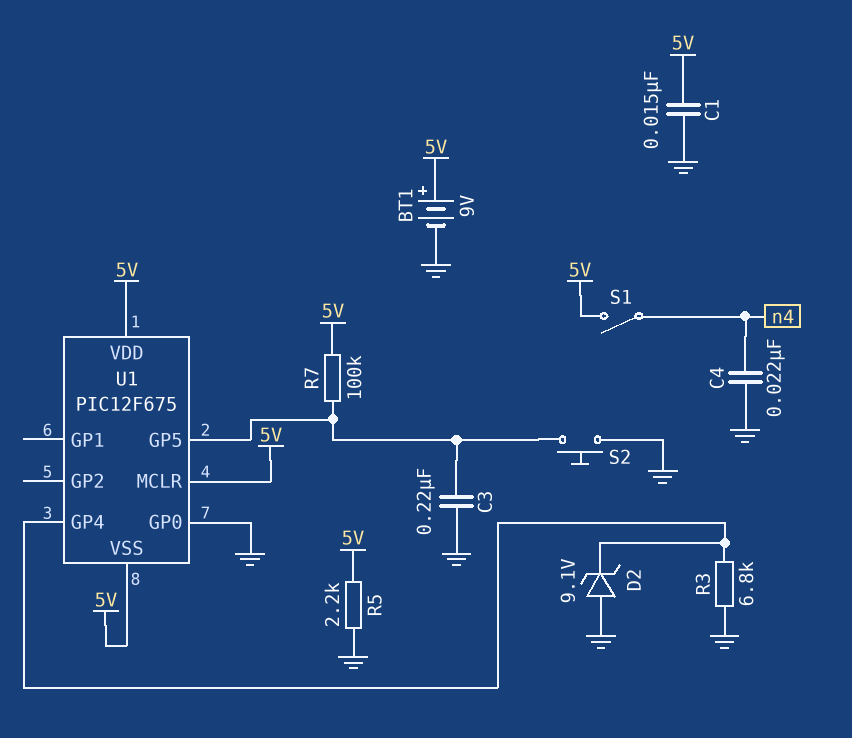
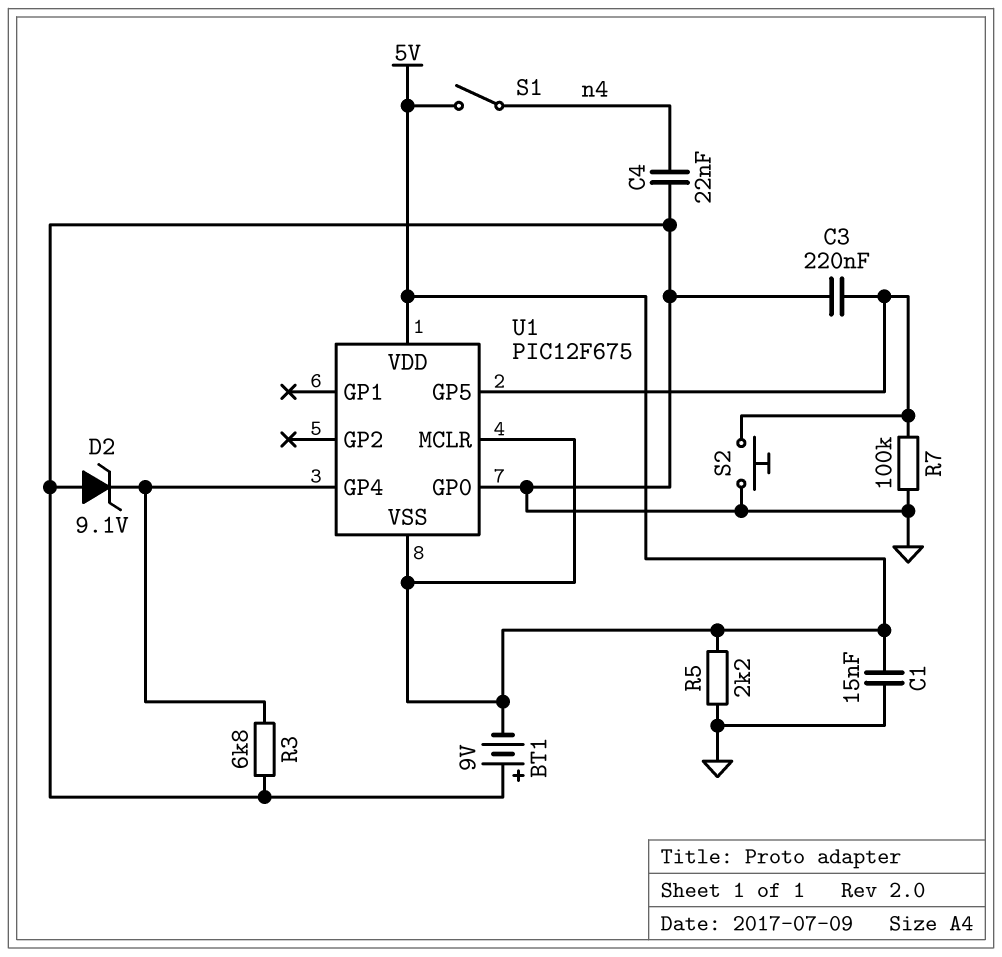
BT1: 9V (plus 5V, minus GND) -> 9V (plus GND, minus 5V)
R7: 100k (5V, U1/GP5) -> 100k (GND, U1/GP5)

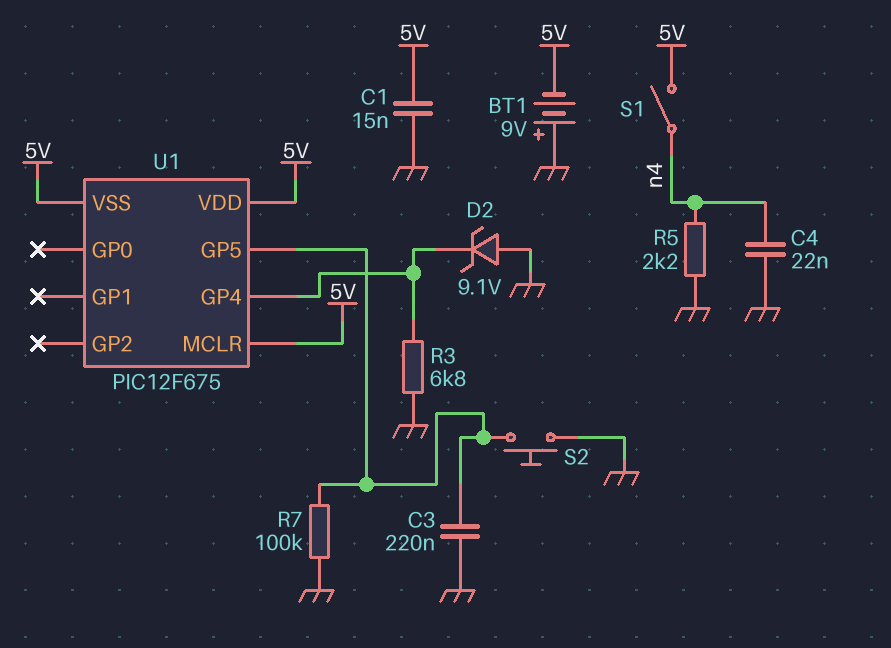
R5: 2.2k (5V, GND) -> 2.2k (GND, n4)
U1 pin GP0: GND -> none

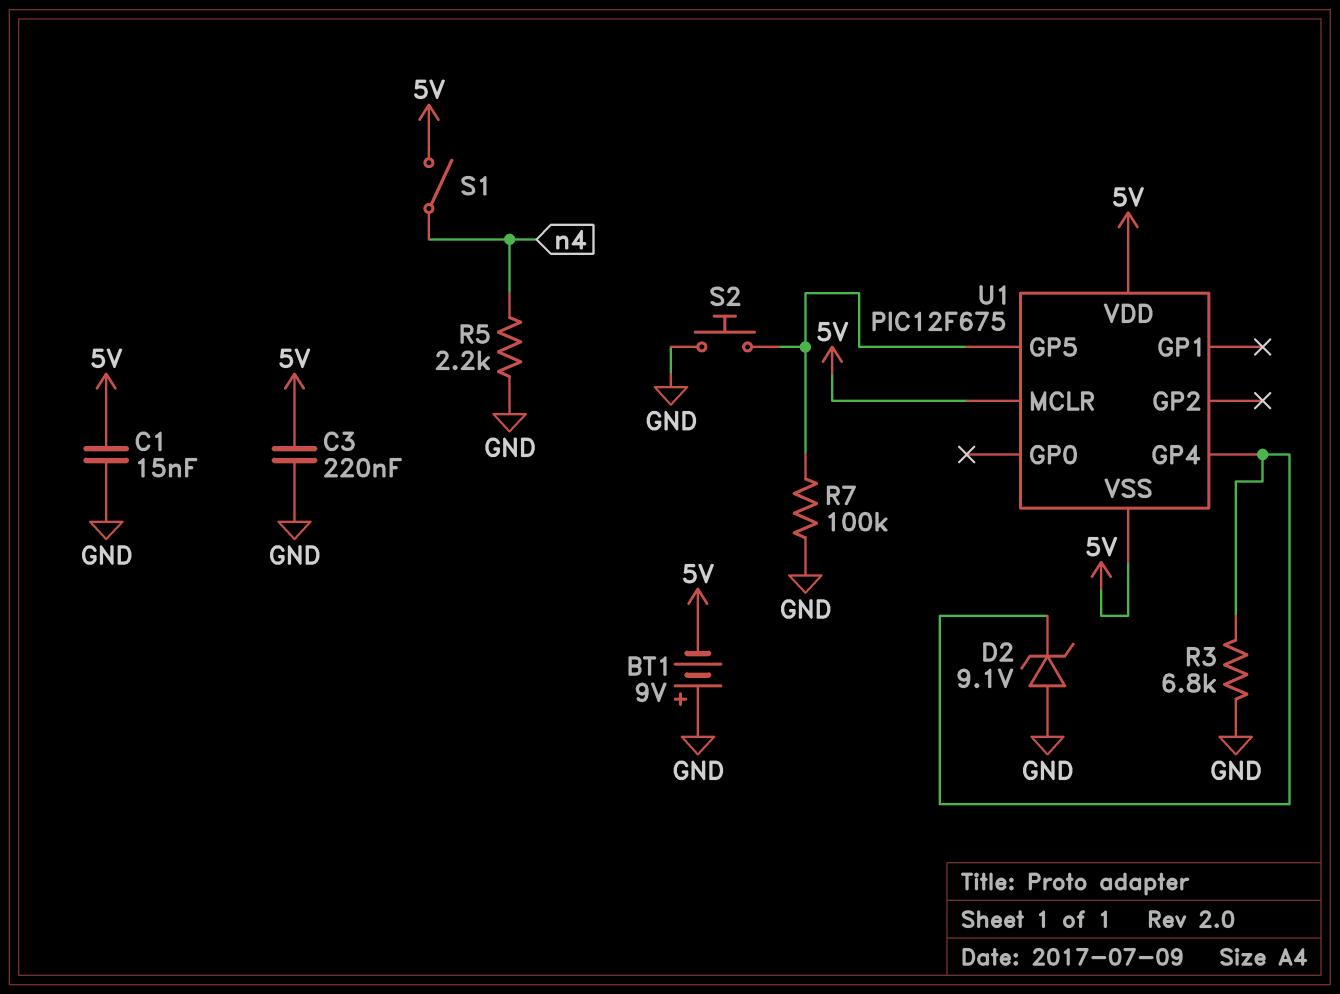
C3: 220nF (GND, U1/GP5) -> 220nF (5V, GND)
C4: 22nF (GND, n4) -> none

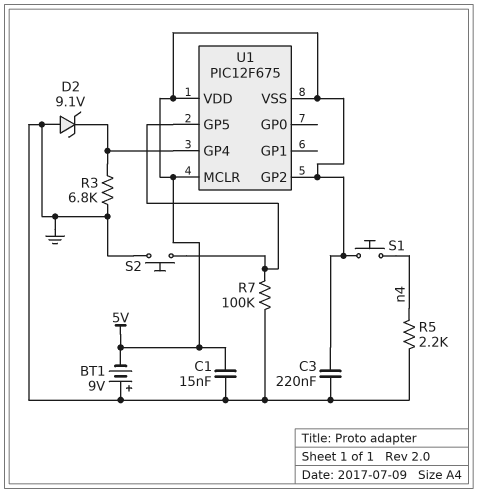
S1: switch (5V, n4) -> button (5V, n4)
U1 pin GP2: none -> 5V

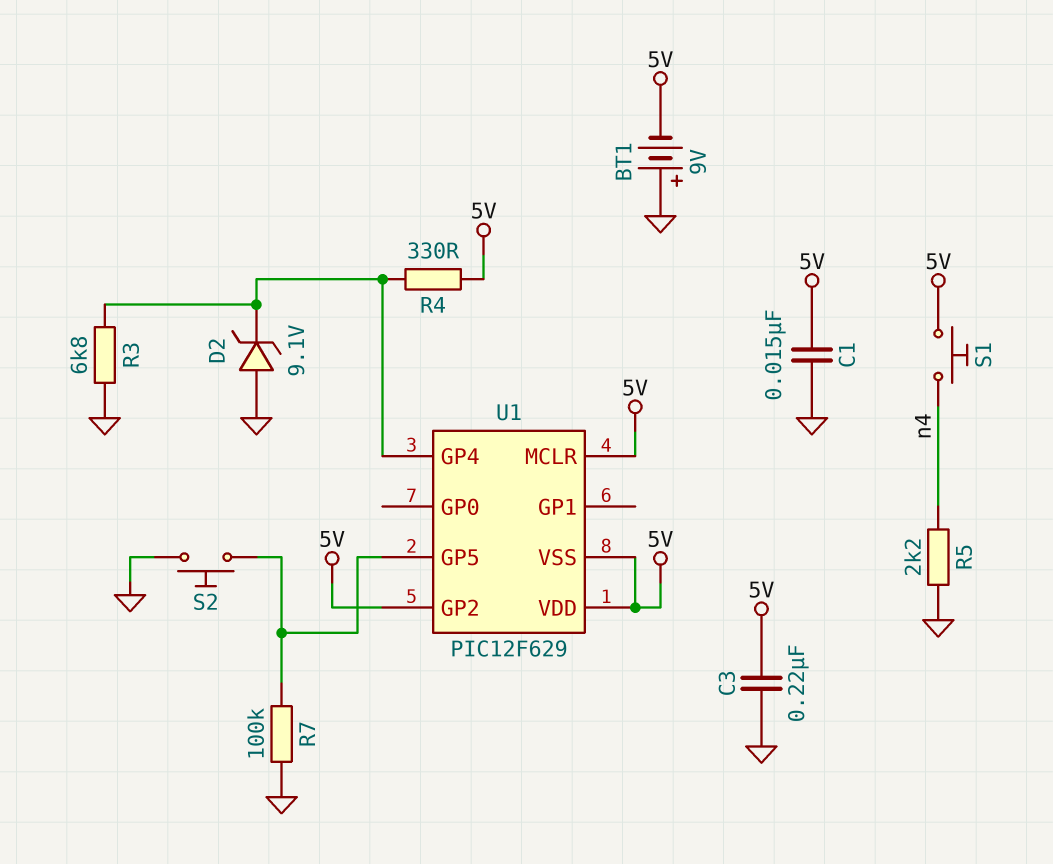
R4: none -> 330 (5V, U1/GP4)
U1: PIC12F675 -> PIC12F629

